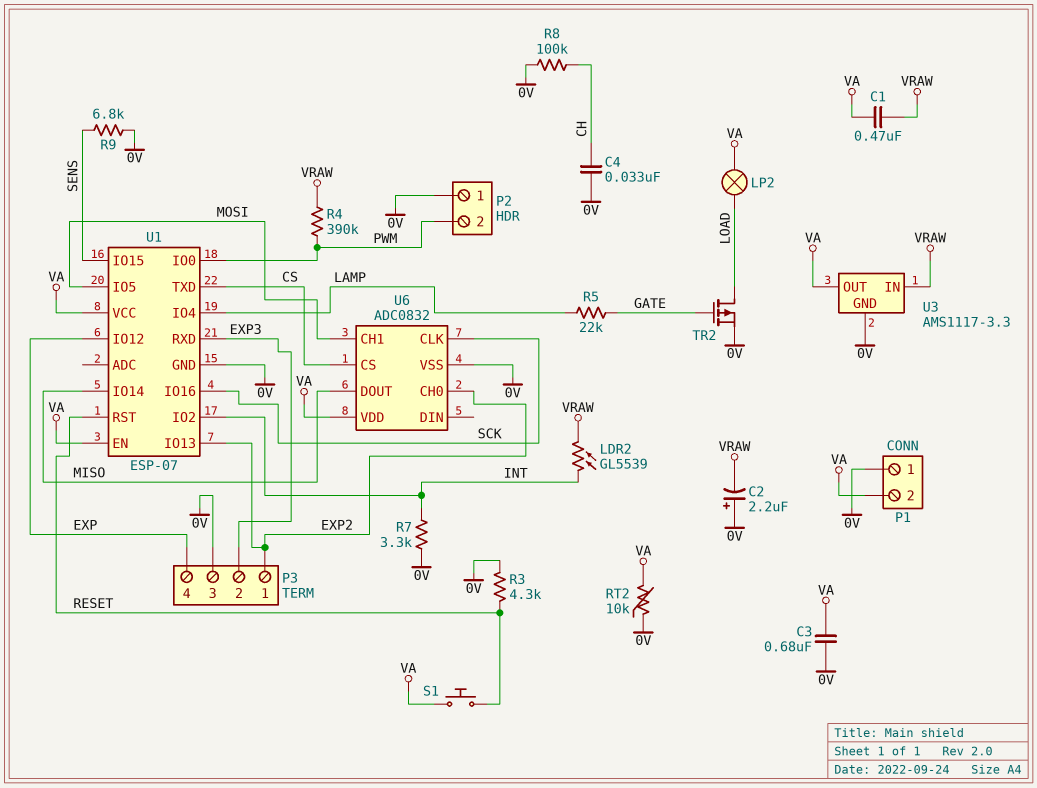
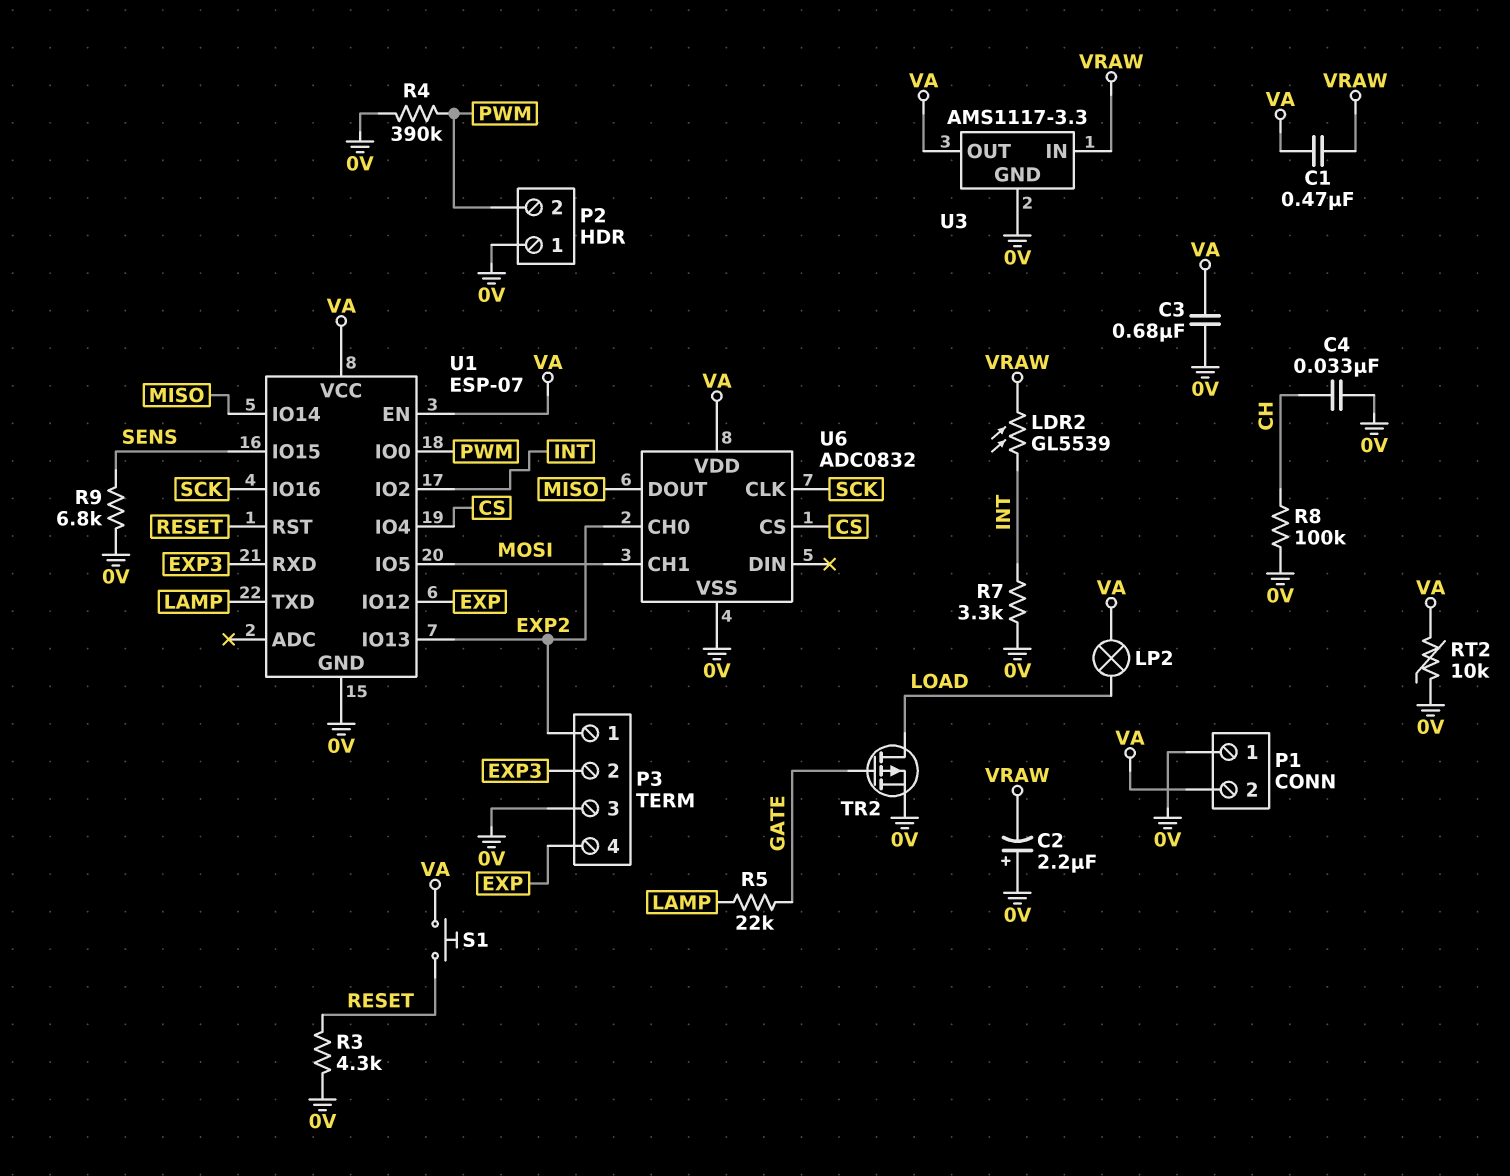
R4: 390k (PWM, VRAW) -> 390k (0V, PWM)
U1 pin IO4: LAMP -> CS
U1 pin TXD: CS -> LAMP

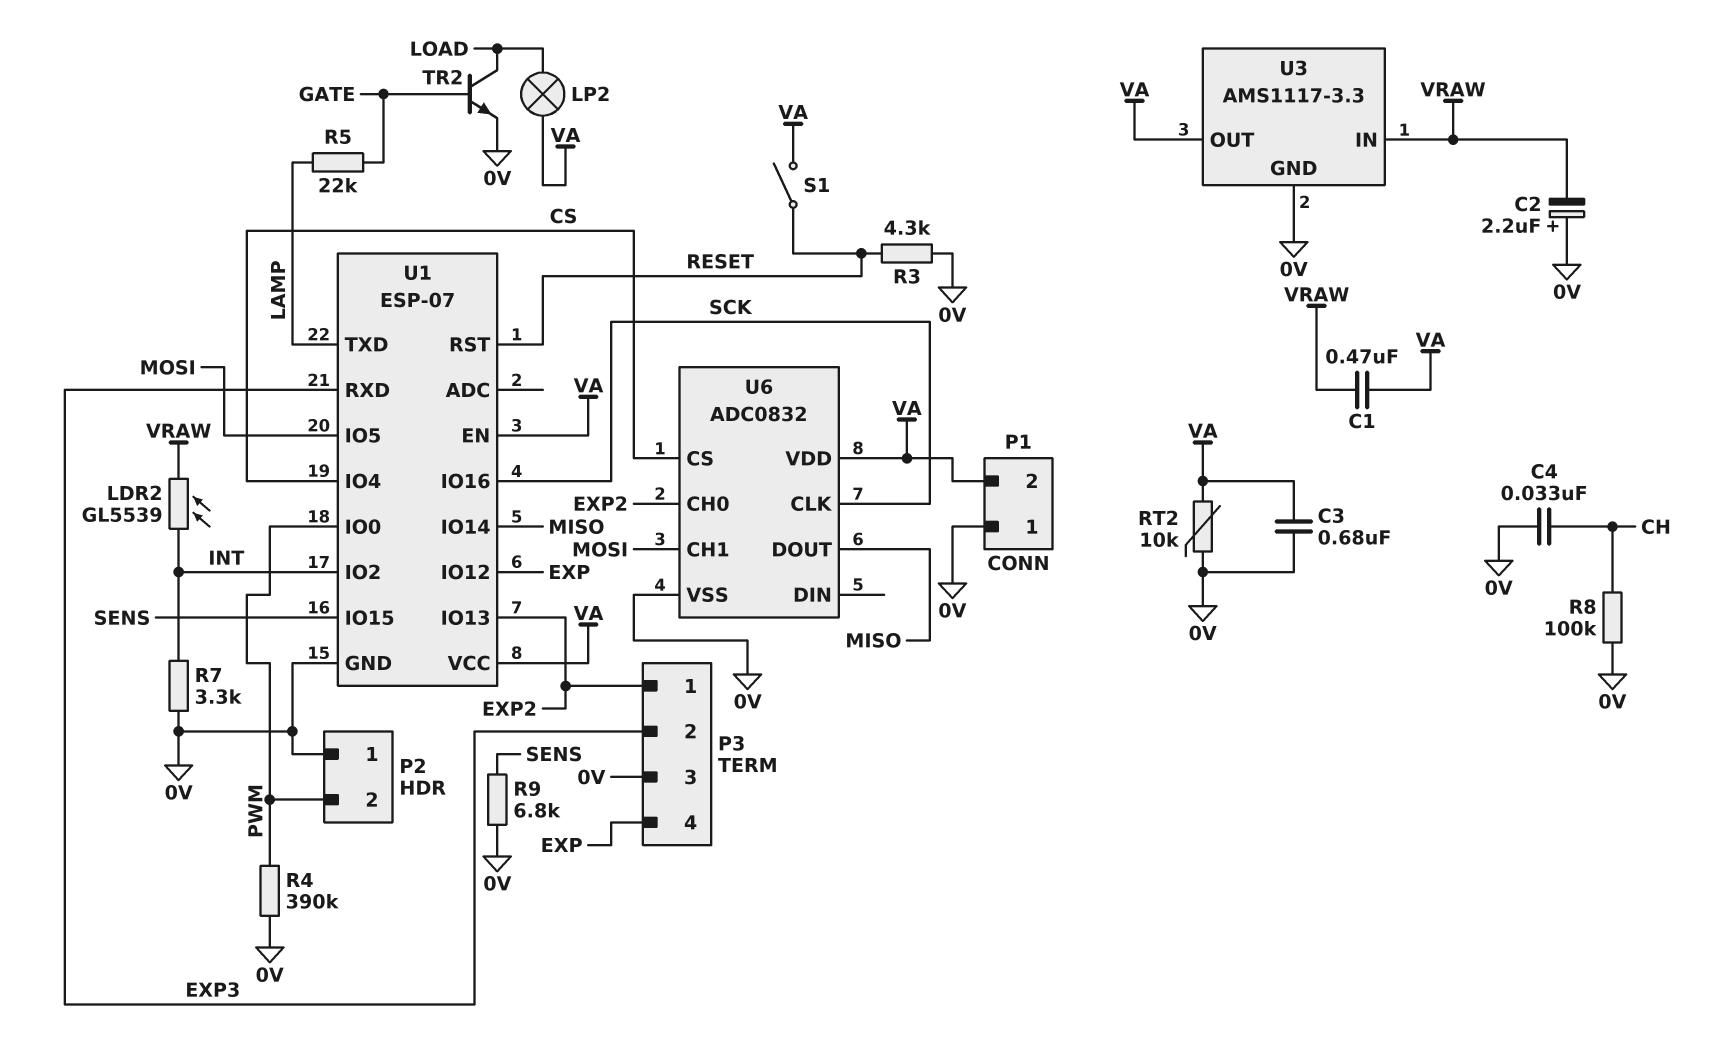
S1: button (RESET, VA) -> switch (RESET, VA)
TR2: PMOS (G GATE, D LOAD, S 0V) -> NPN (B GATE, C LOAD, E 0V)

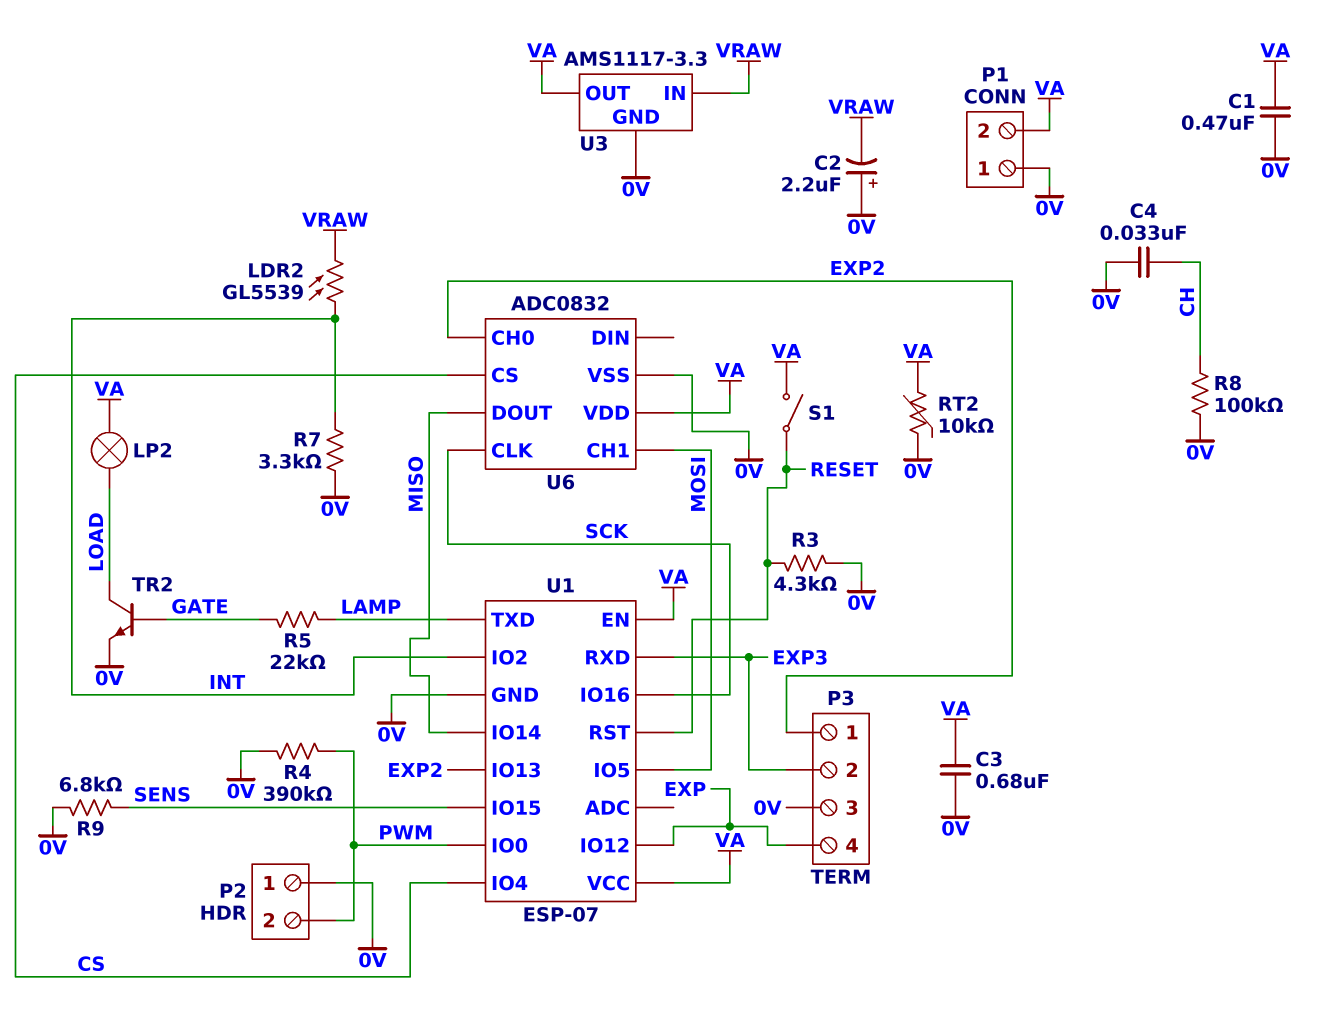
C1: 470nF (VA, VRAW) -> 470nF (0V, VA)

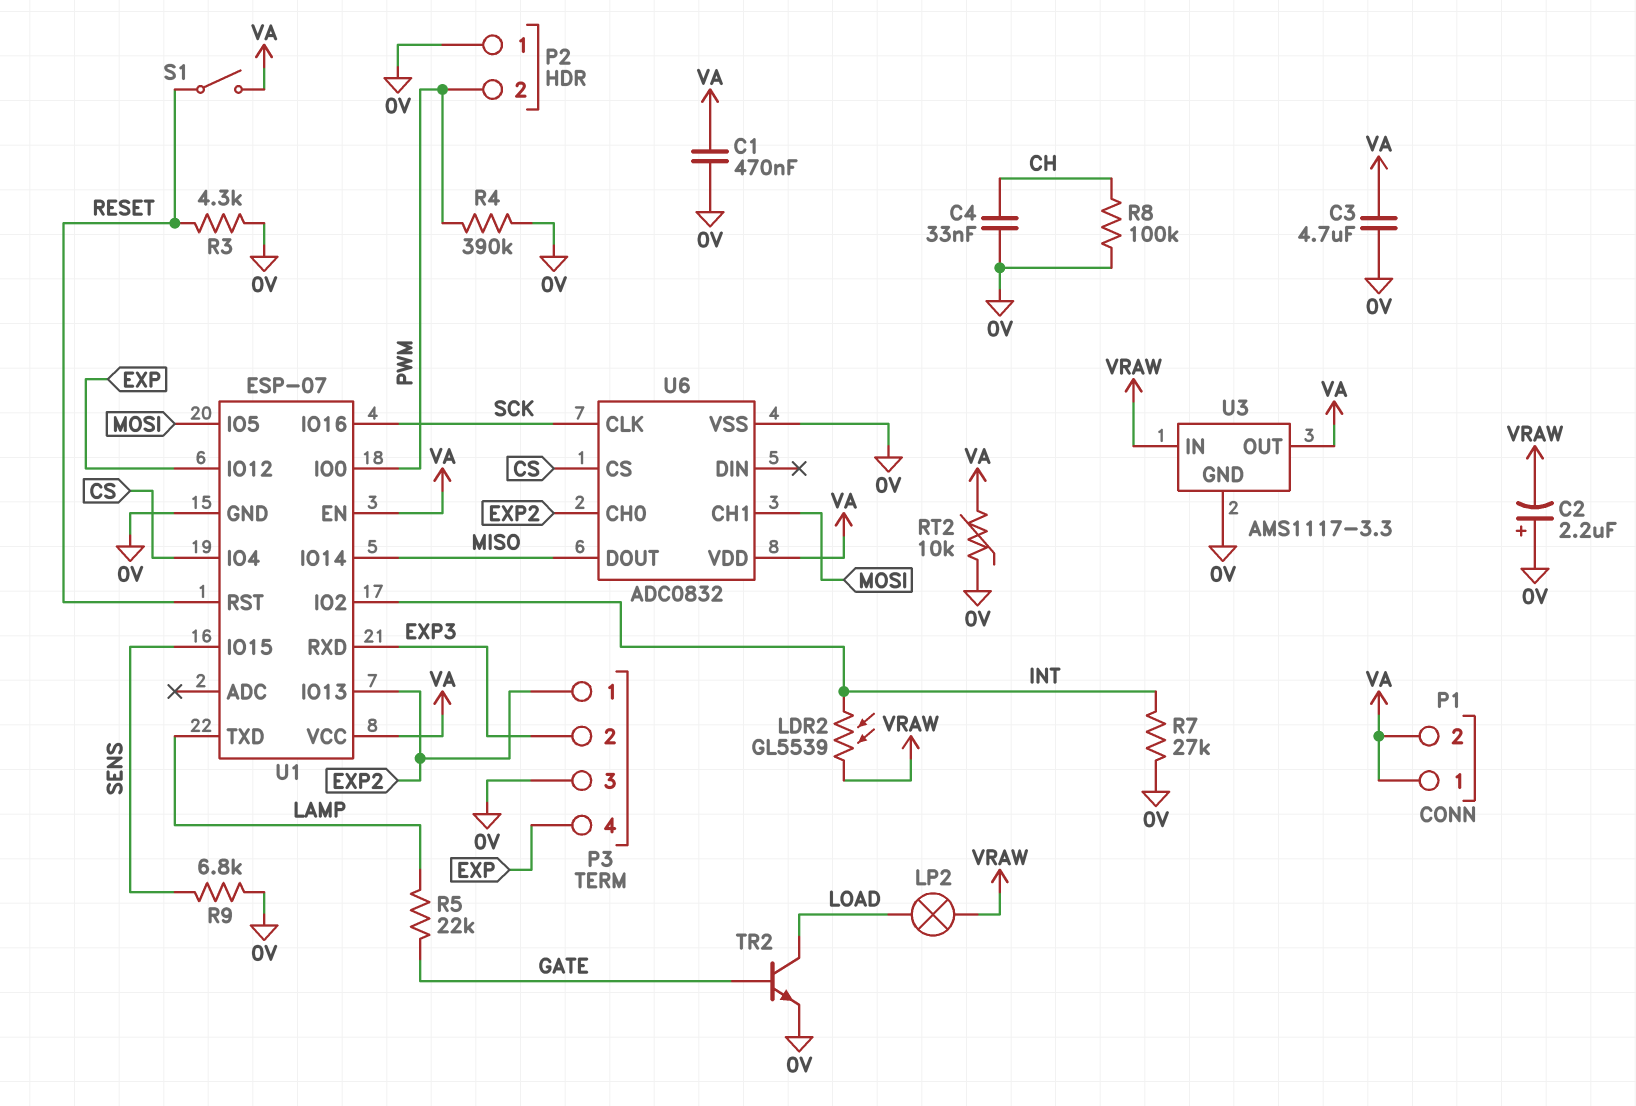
C3: 680nF (0V, VA) -> 4.7uF (0V, VA)
LP2: lamp (LOAD, VA) -> lamp (LOAD, VRAW)
P1 pin 1: 0V -> VA
R7: 3.3k (0V, INT) -> 27k (0V, INT)

